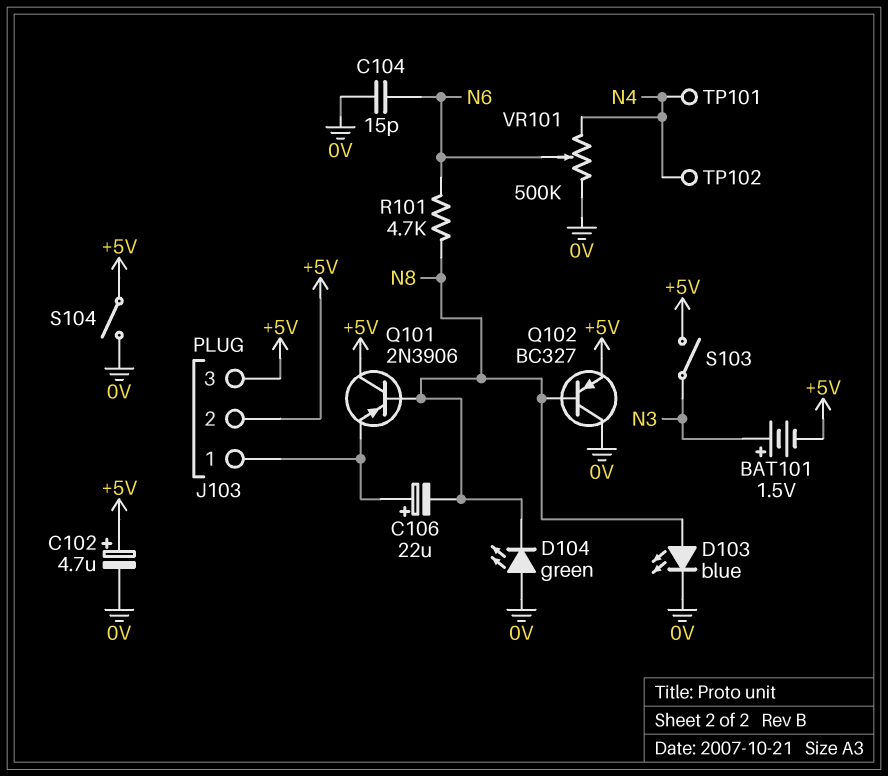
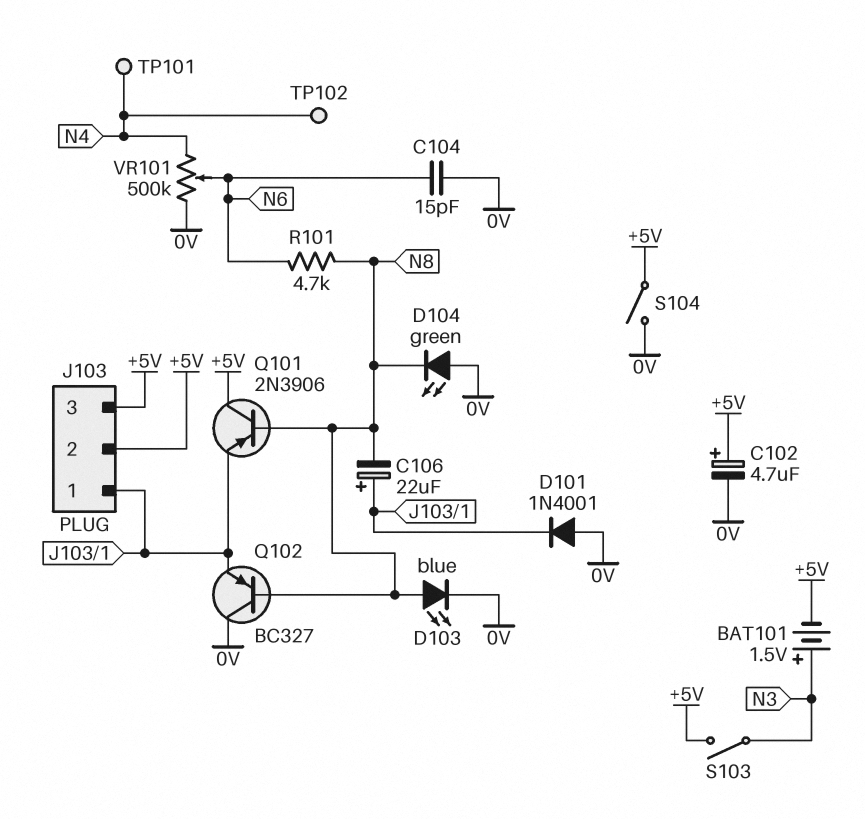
D101: none -> diode 1N4001 (A 0V, K J103/1)
Q102: PNP BC327 (B N8, C 0V, E +5V) -> PNP BC327 (B N8, C 0V, E J103/1)

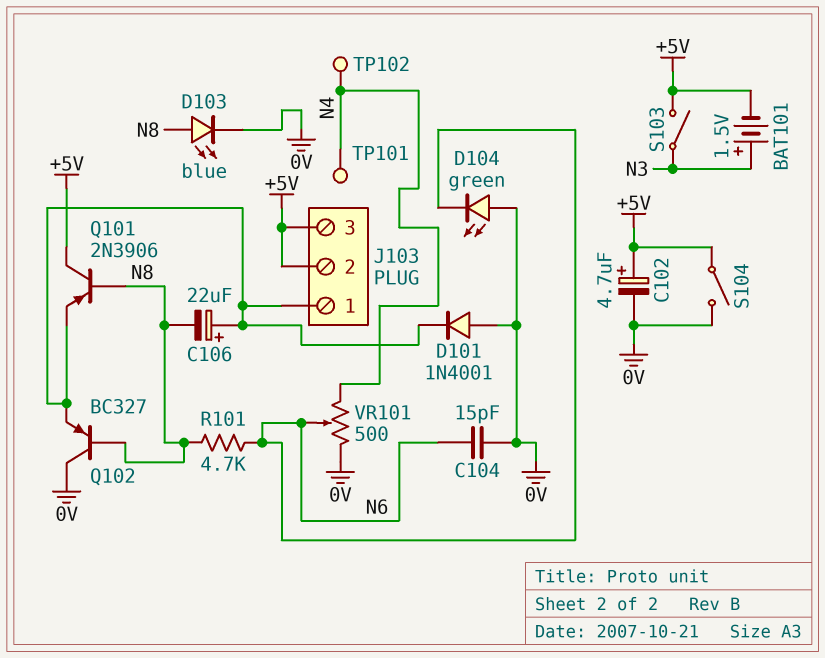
D104: LED green (A 0V, K N8) -> LED green (A 0V, K N6)
VR101: 500k (0V, N4, wiper N6) -> 500 (0V, N4, wiper N6)

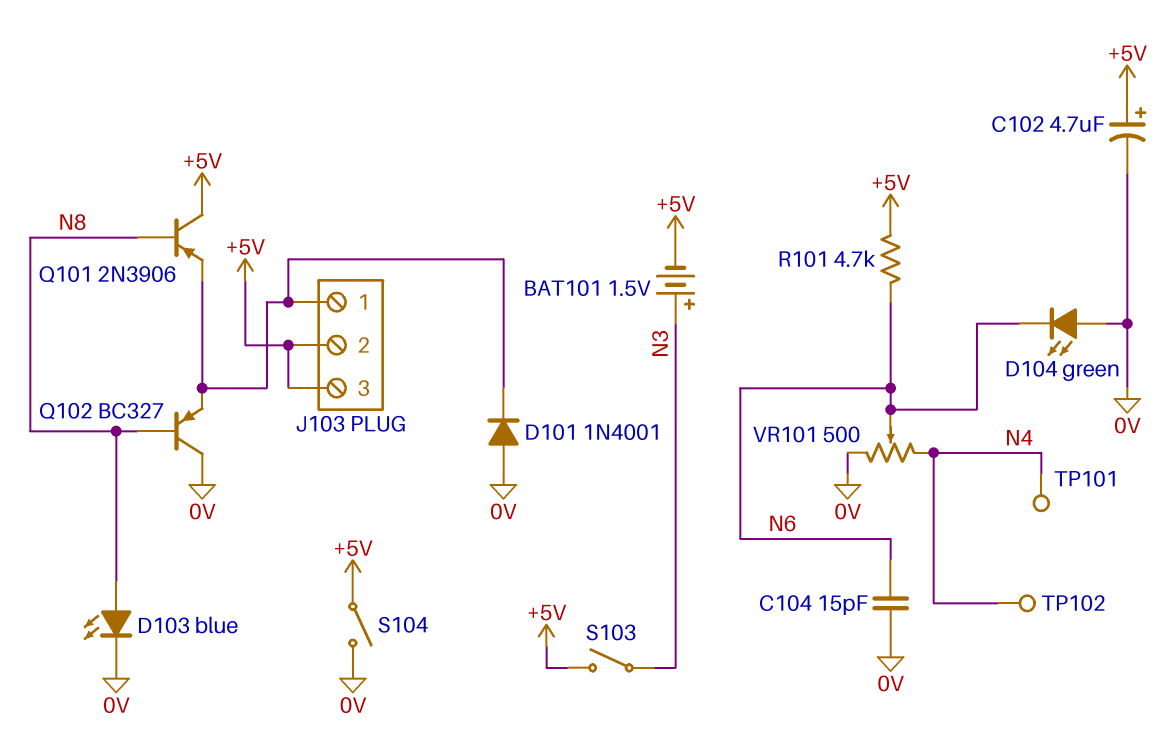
C106: 22uF (plus J103/1, minus N8) -> none
R101: 4.7k (N6, N8) -> 4.7k (+5V, N6)

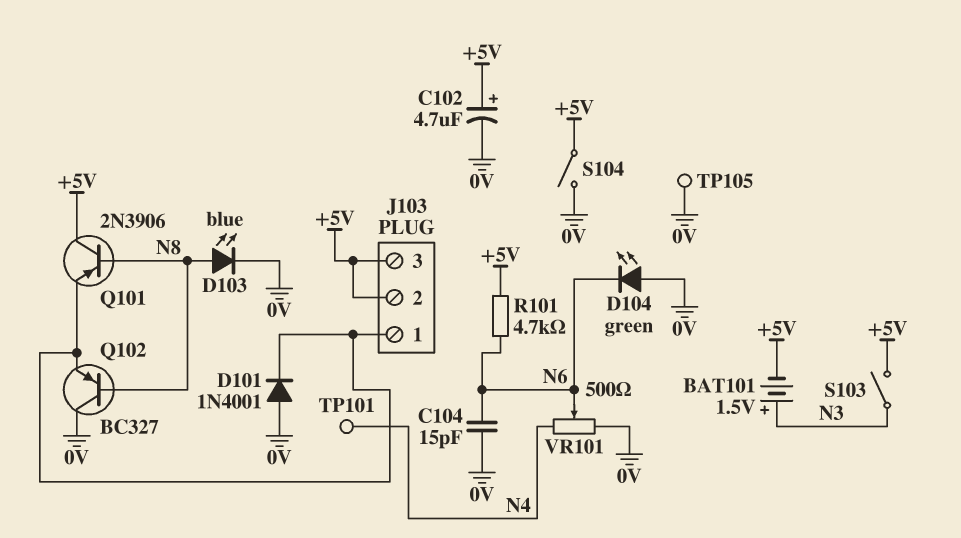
TP102: test point (N4) -> none
TP105: none -> test point (0V)

